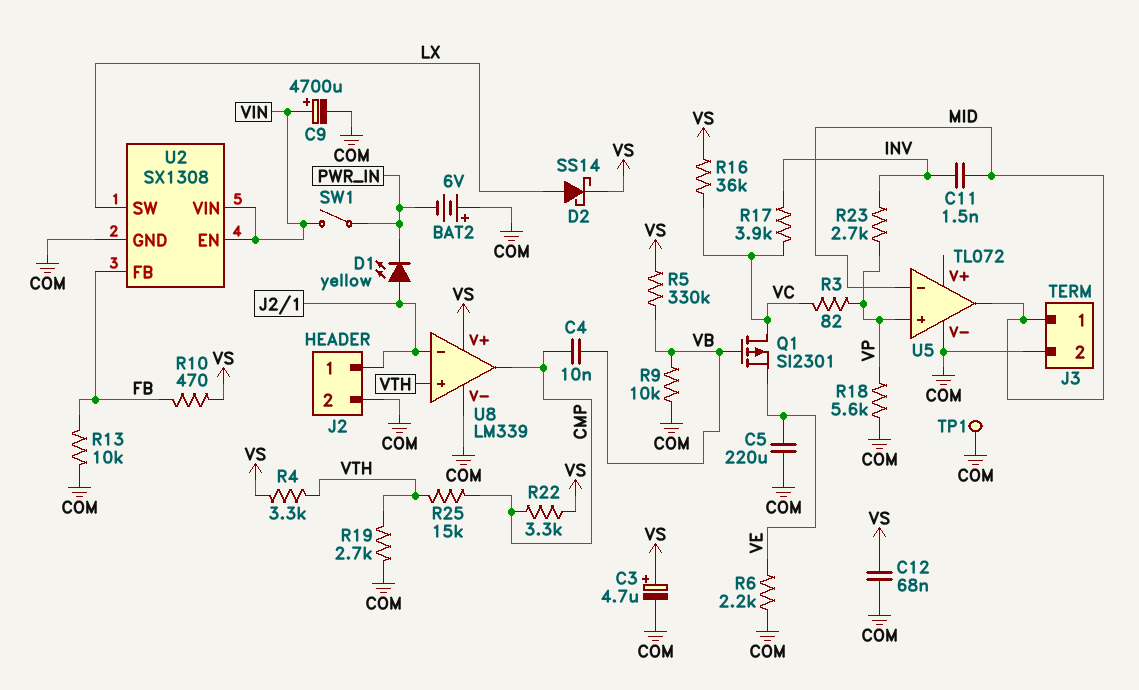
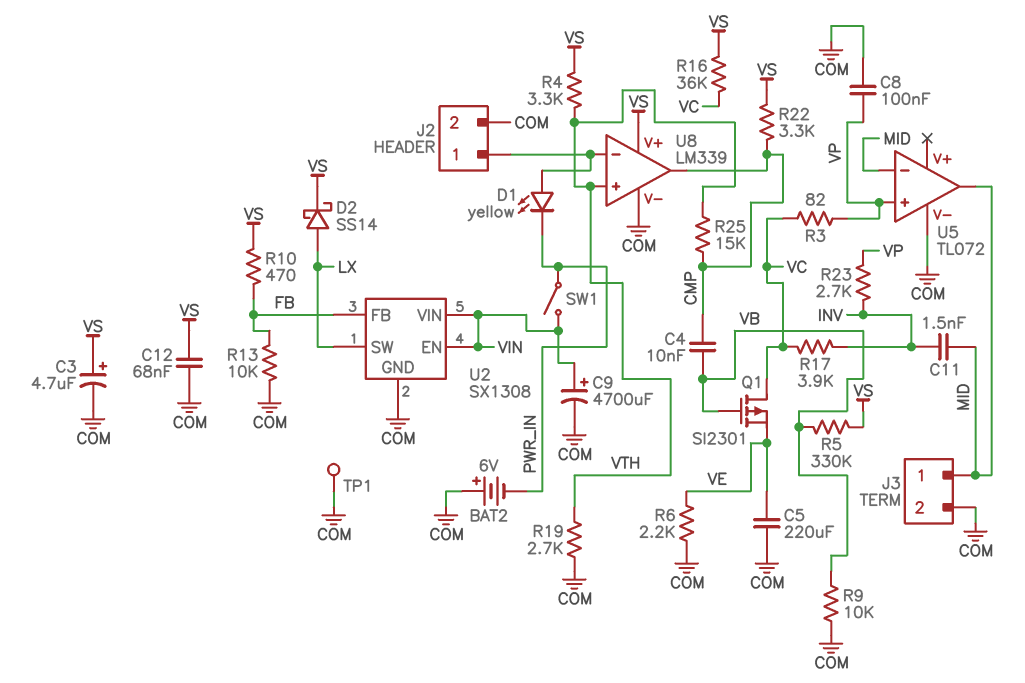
C8: none -> 100nF (COM, VP)
R18: 5.6k (COM, VP) -> none

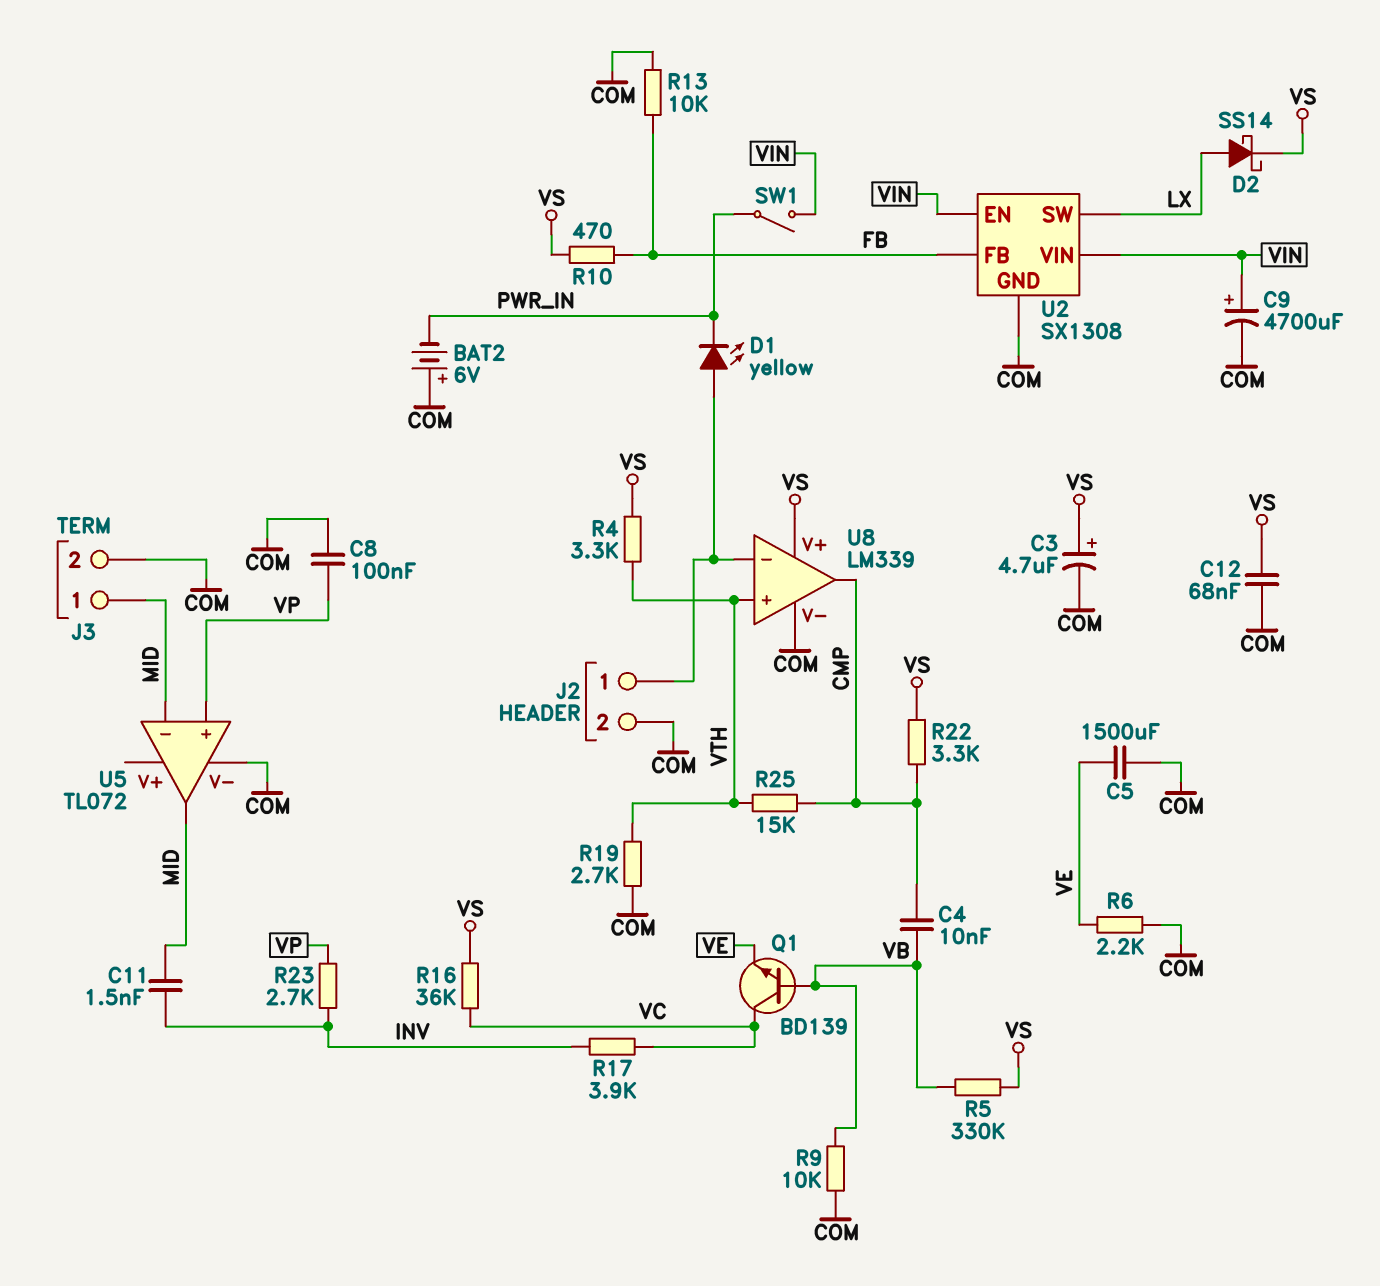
C5: 220uF (COM, VE) -> 1500uF (COM, VE)
Q1: PMOS SI2301 (G VB, D VC, S VE) -> NPN BD139 (B VB, C VC, E VE)
R3: 82 (VC, VP) -> none
TP1: test point (COM) -> none

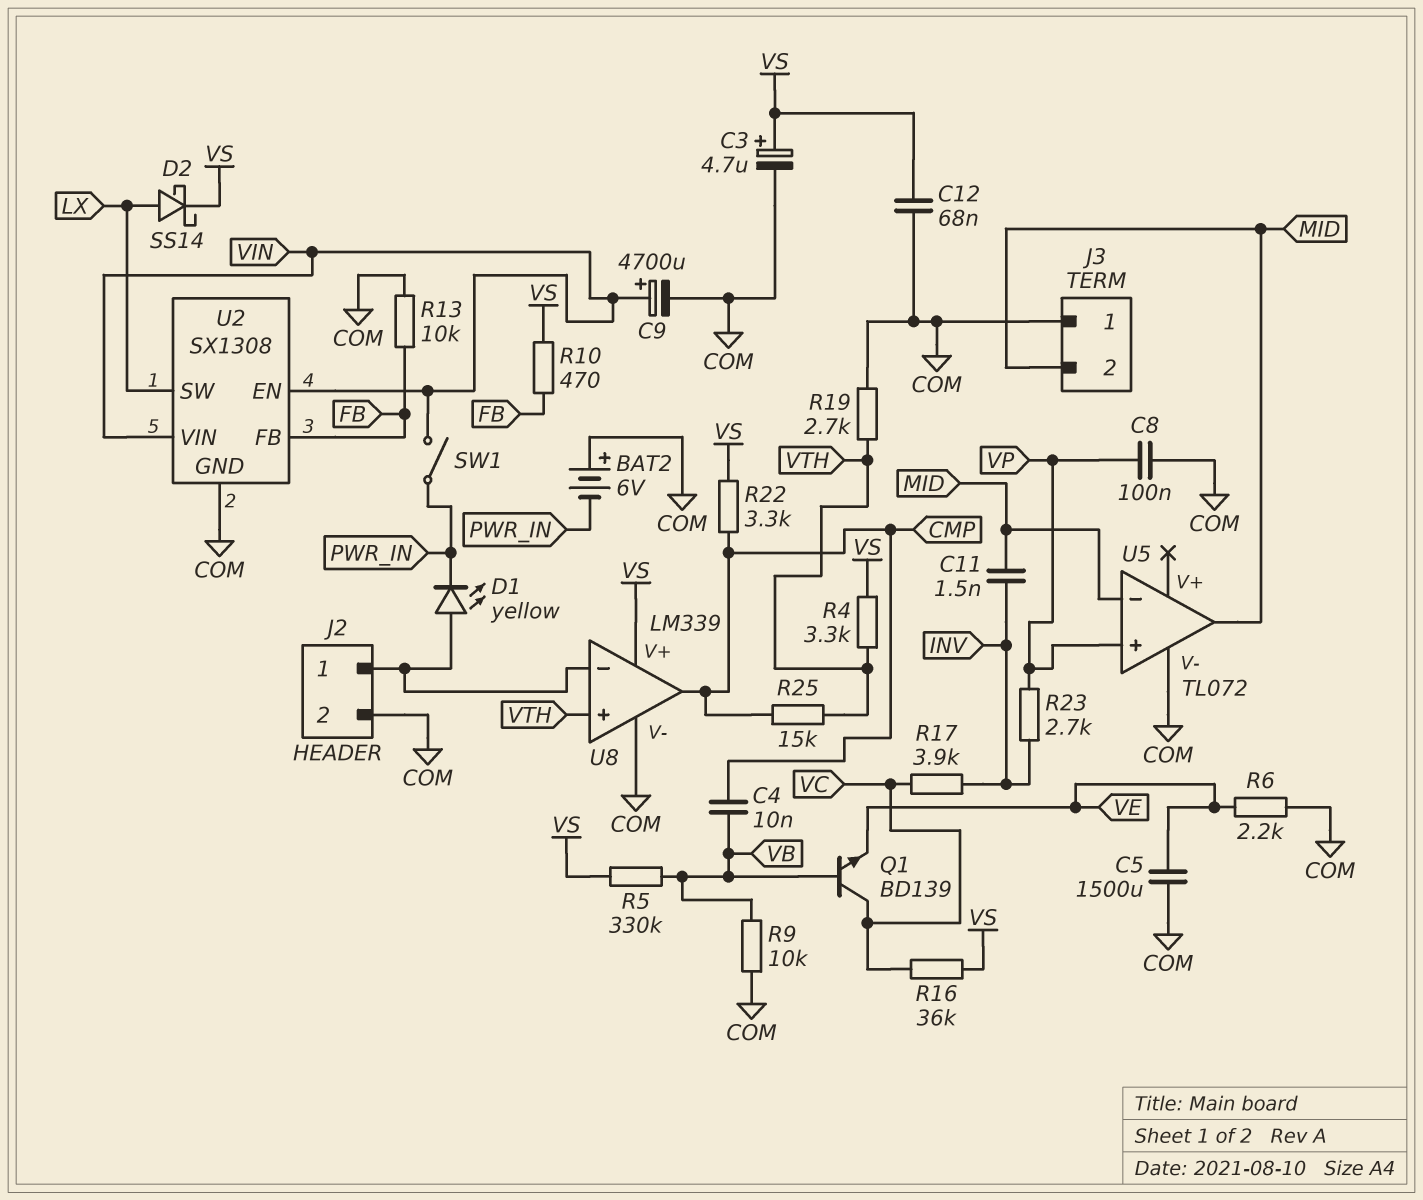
J3 pin 1: MID -> COM
J3 pin 2: COM -> MID

